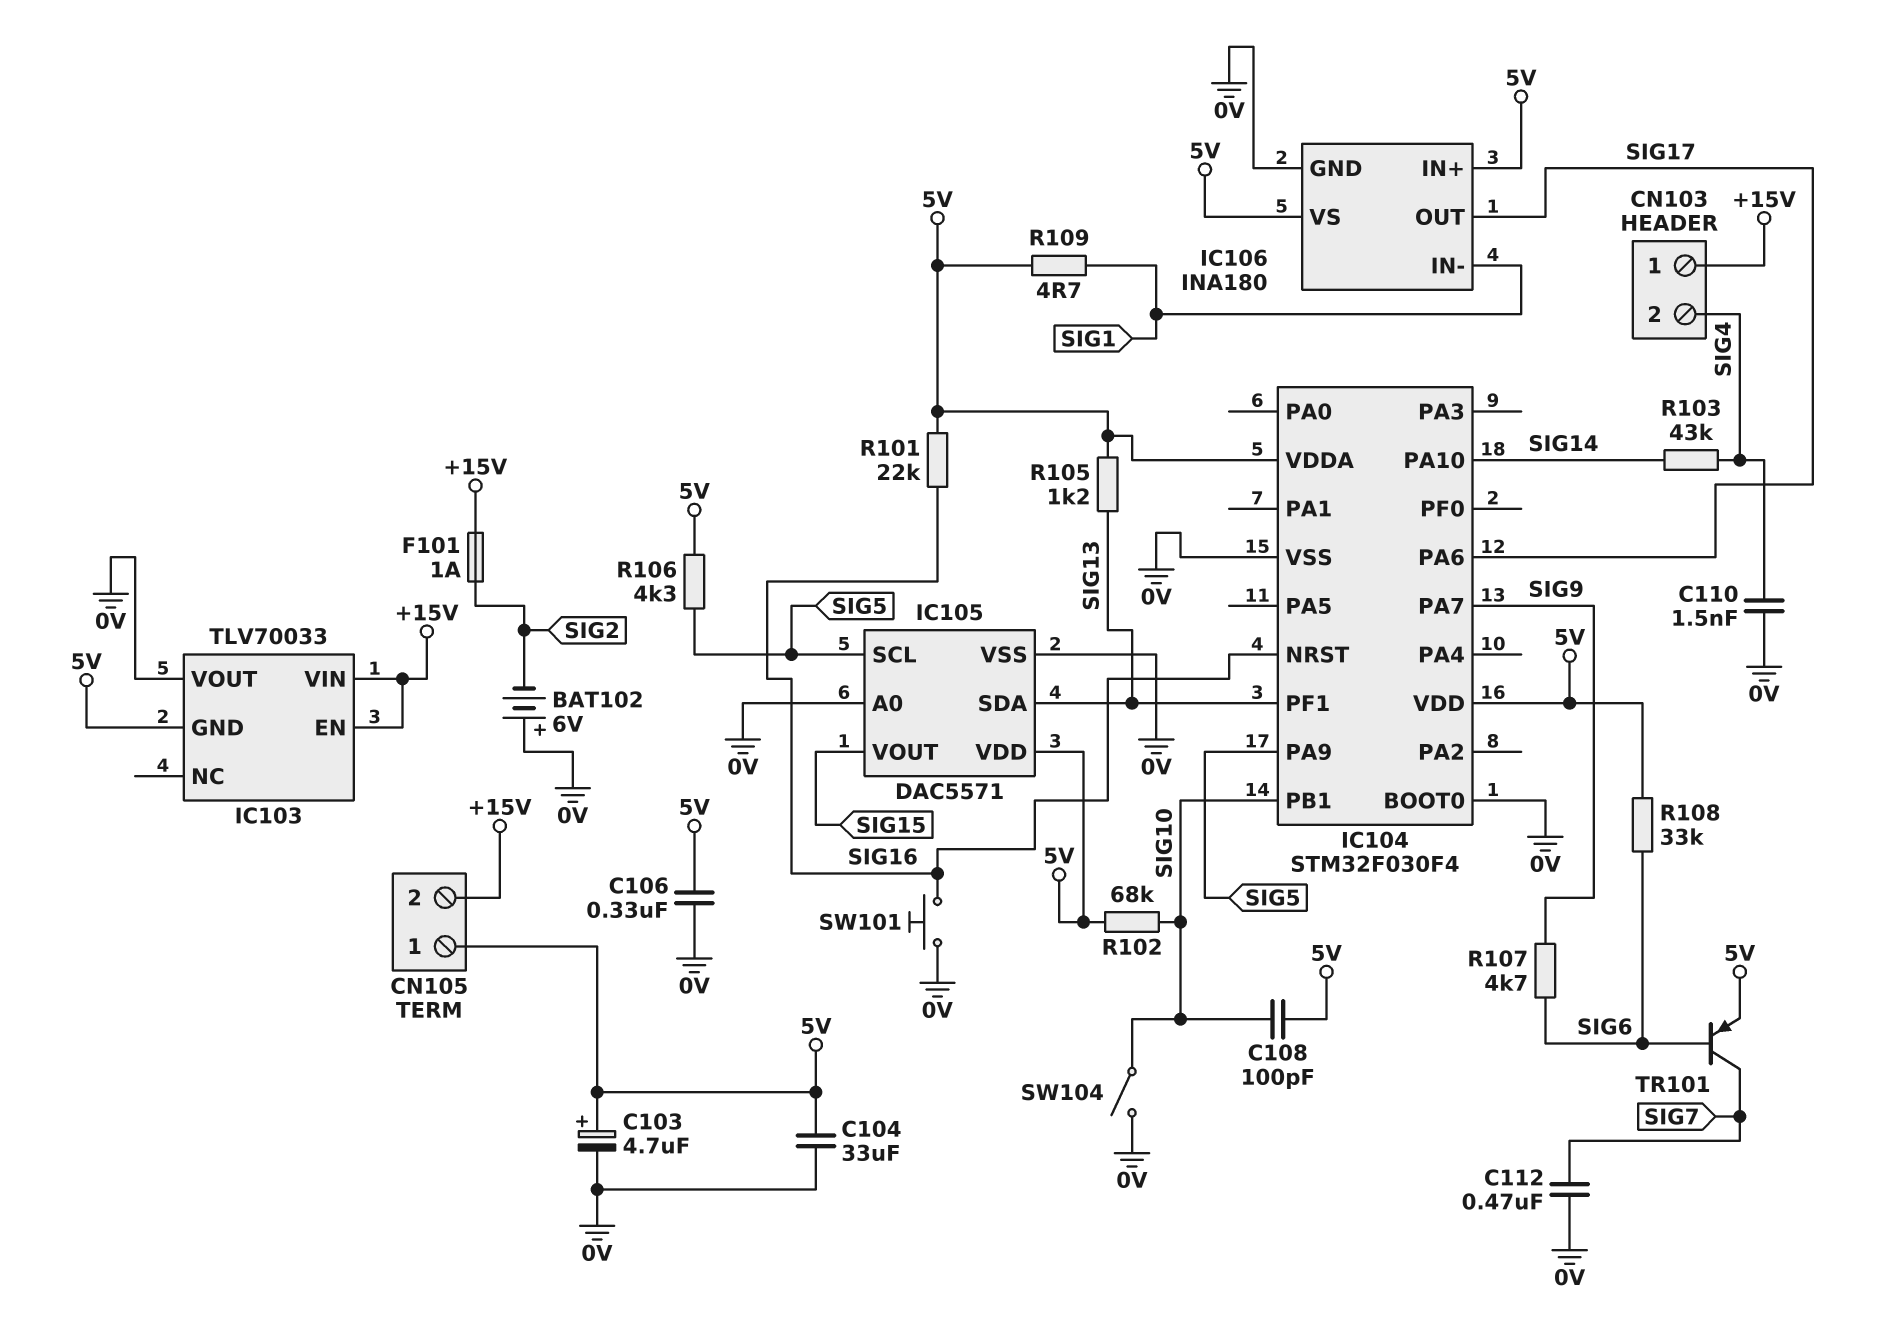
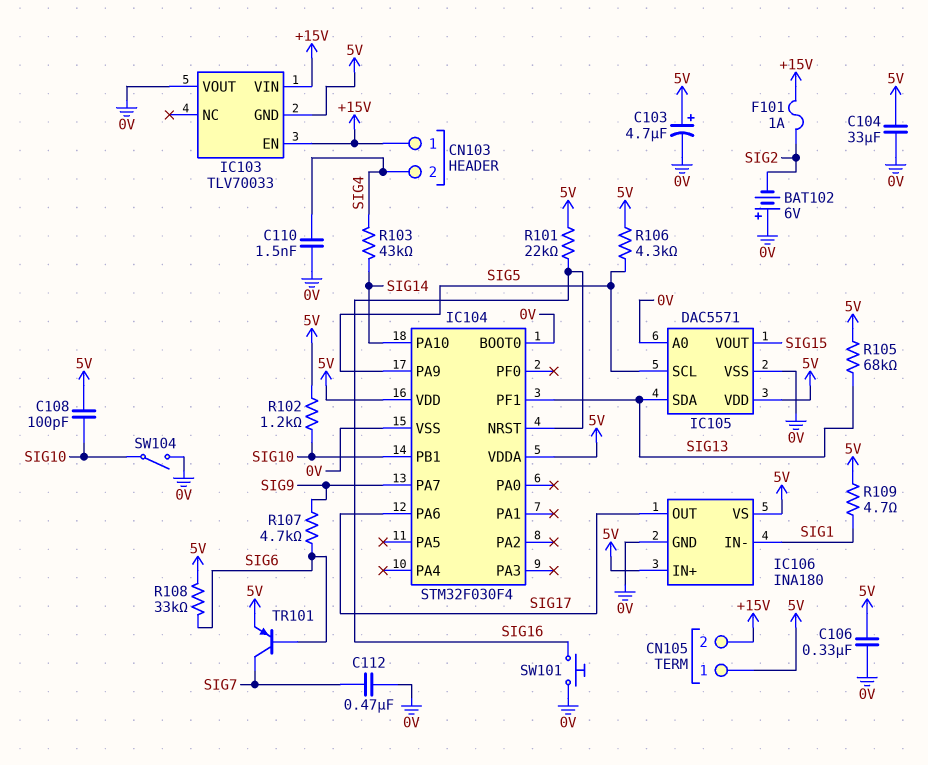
R102: 68k (5V, SIG10) -> 1.2k (5V, SIG10)
R105: 1.2k (5V, SIG13) -> 68k (5V, SIG13)

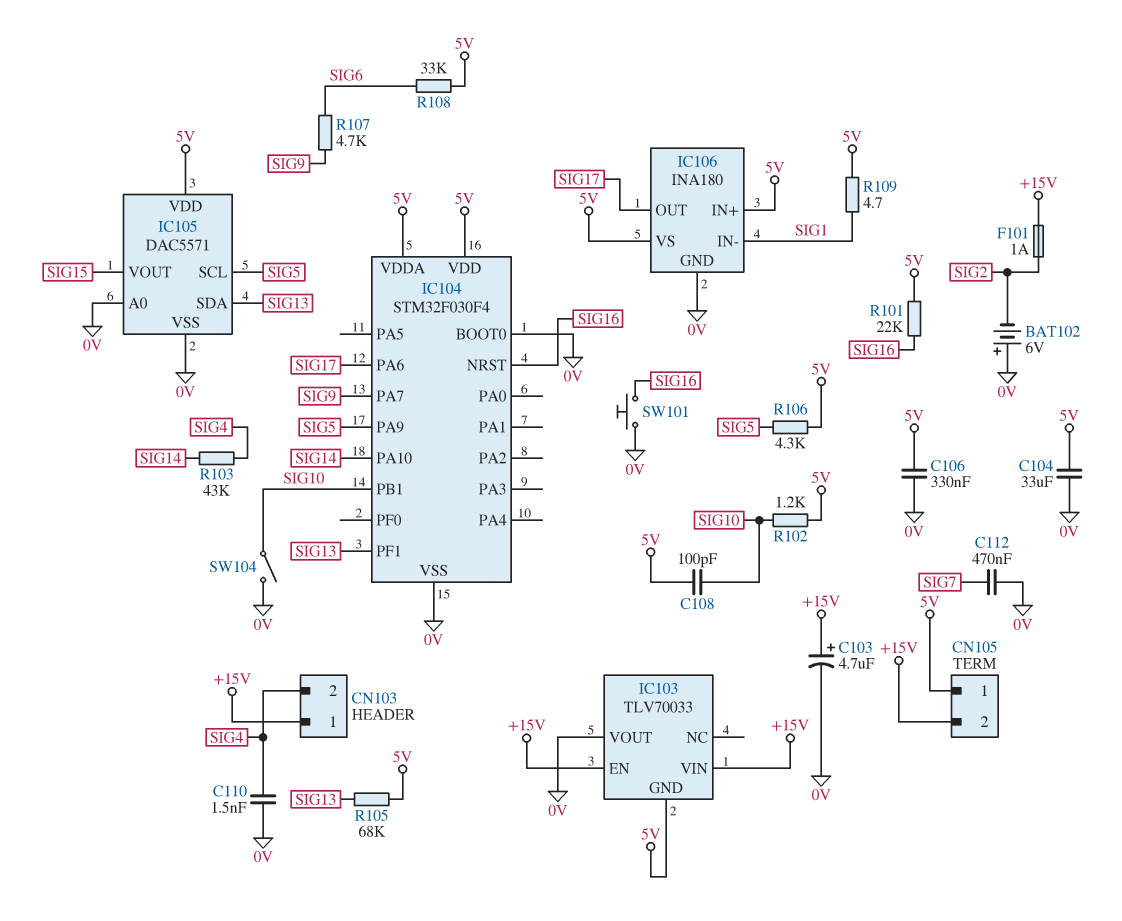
C103: 4.7uF (plus 5V, minus 0V) -> 4.7uF (plus +15V, minus 0V)
TR101: PNP (B SIG6, C SIG7, E 5V) -> none

